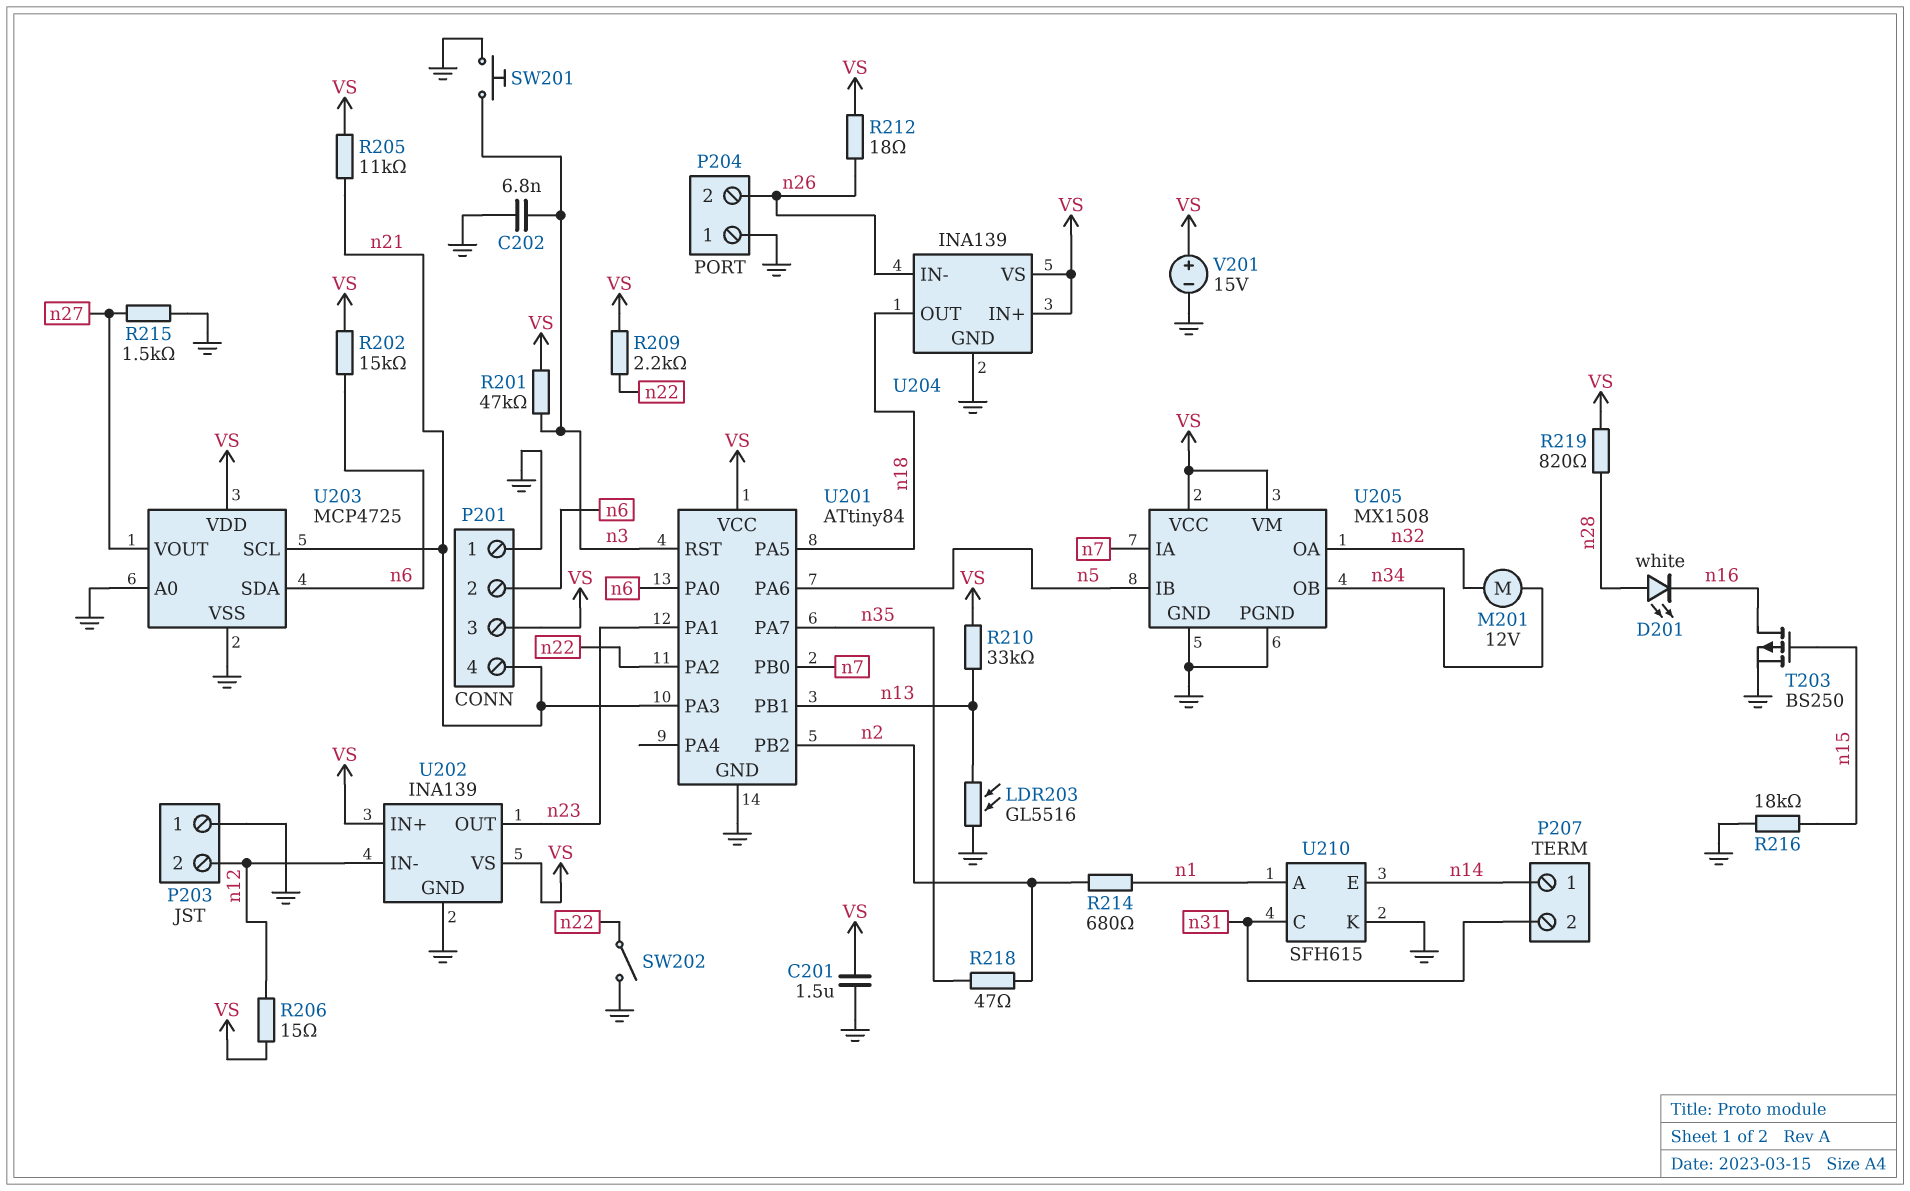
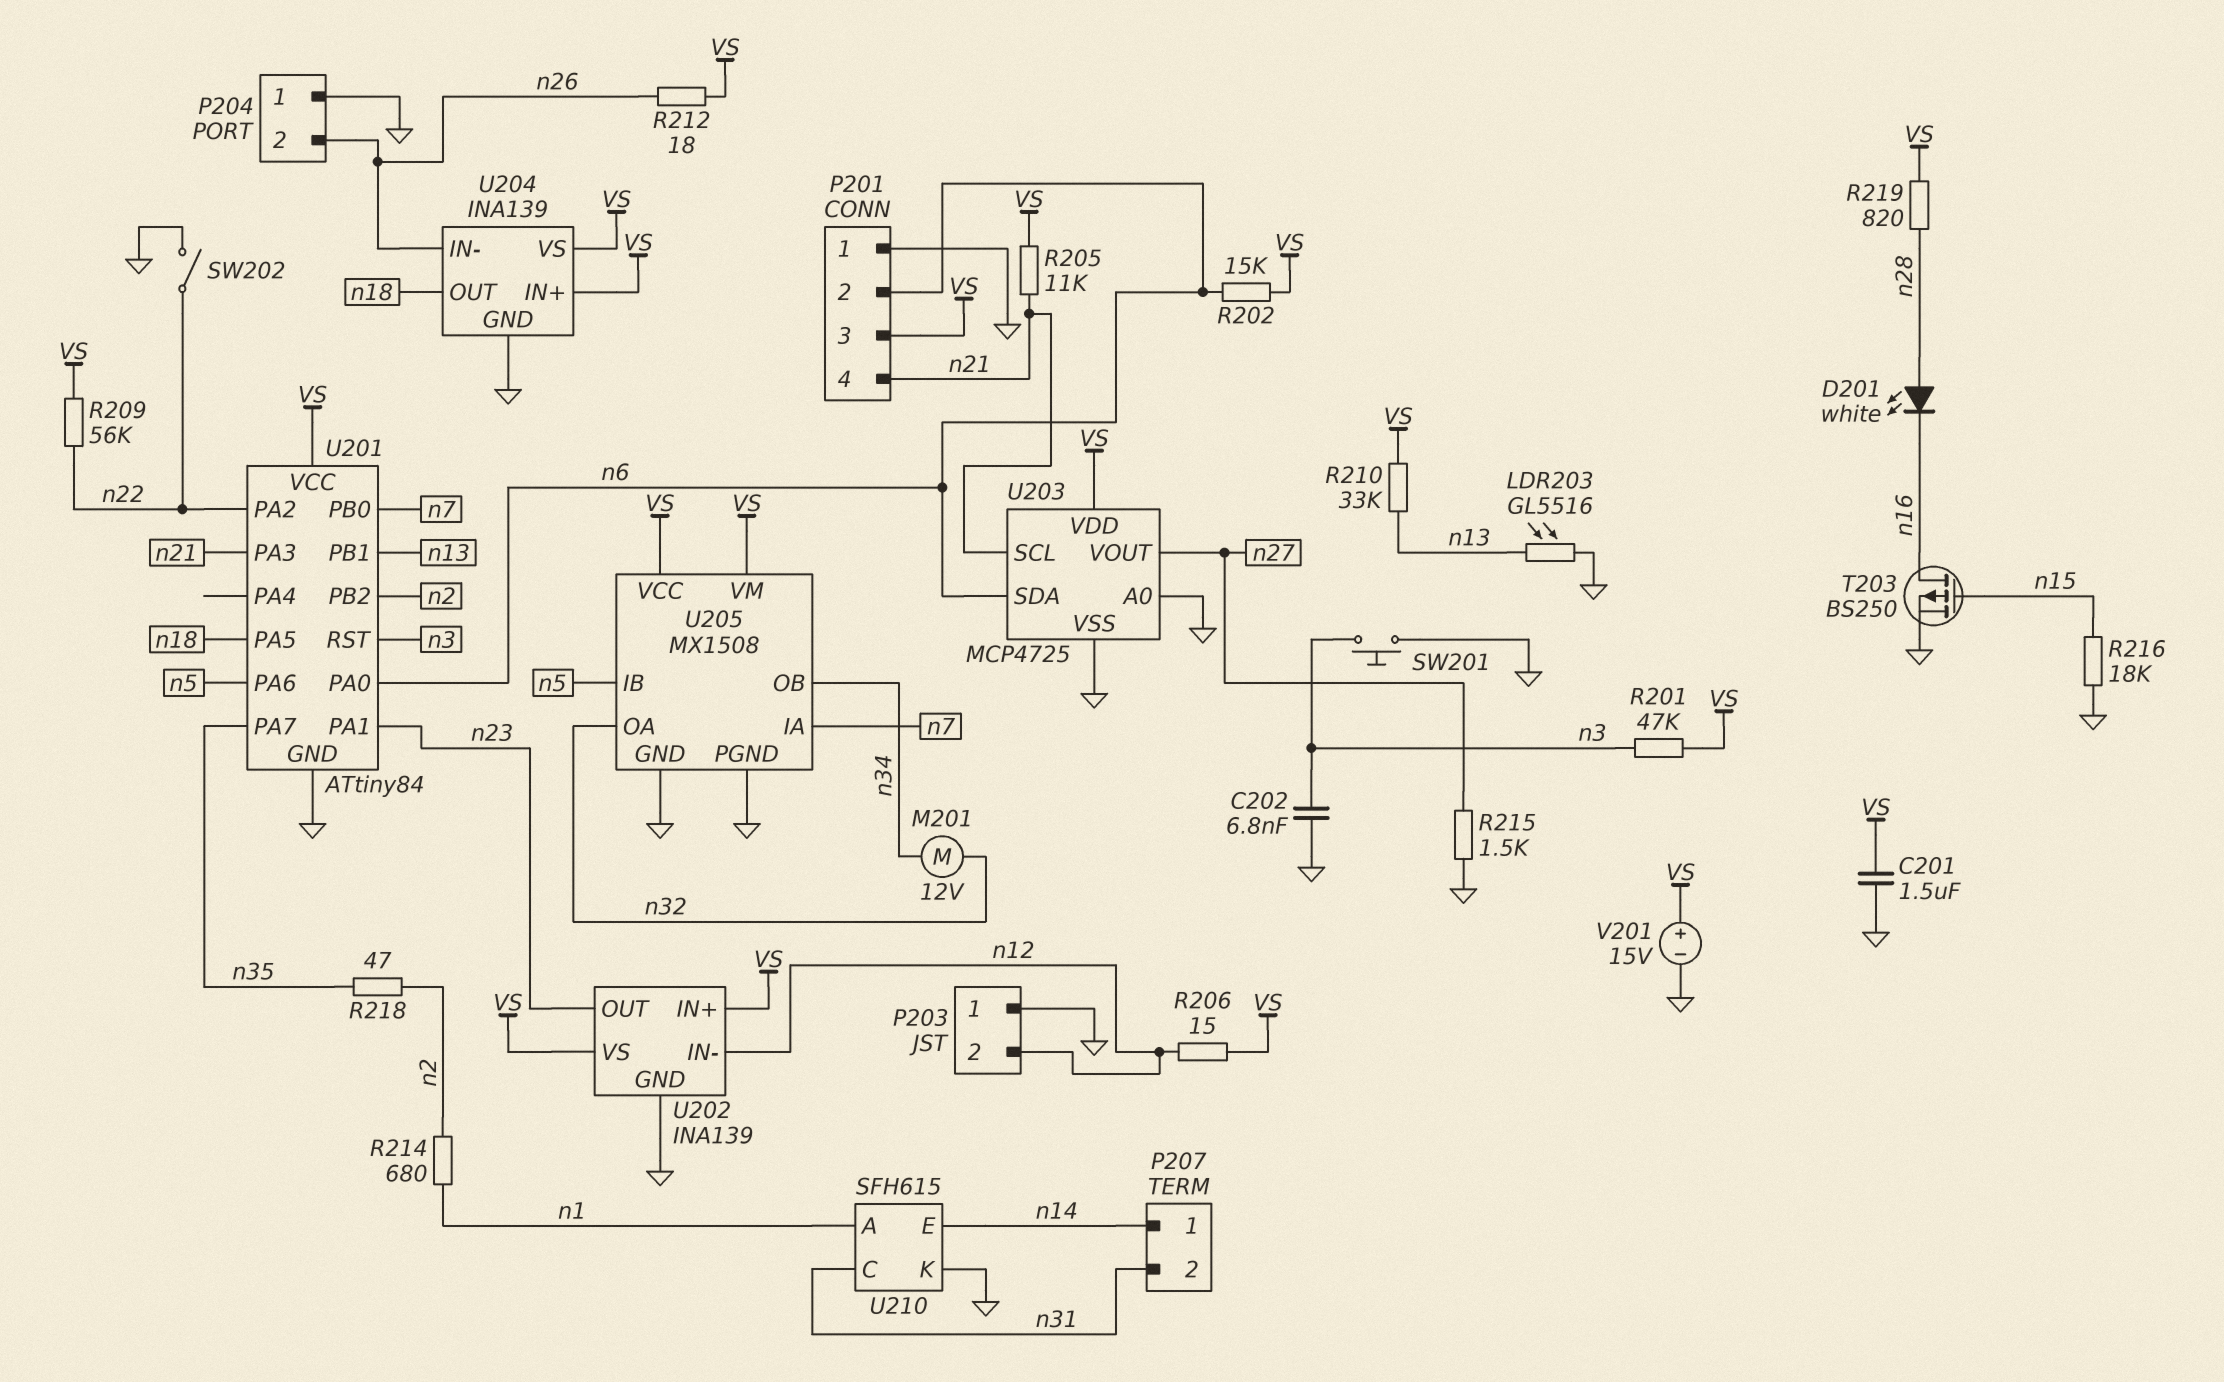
R209: 2.2k (VS, n22) -> 56k (VS, n22)

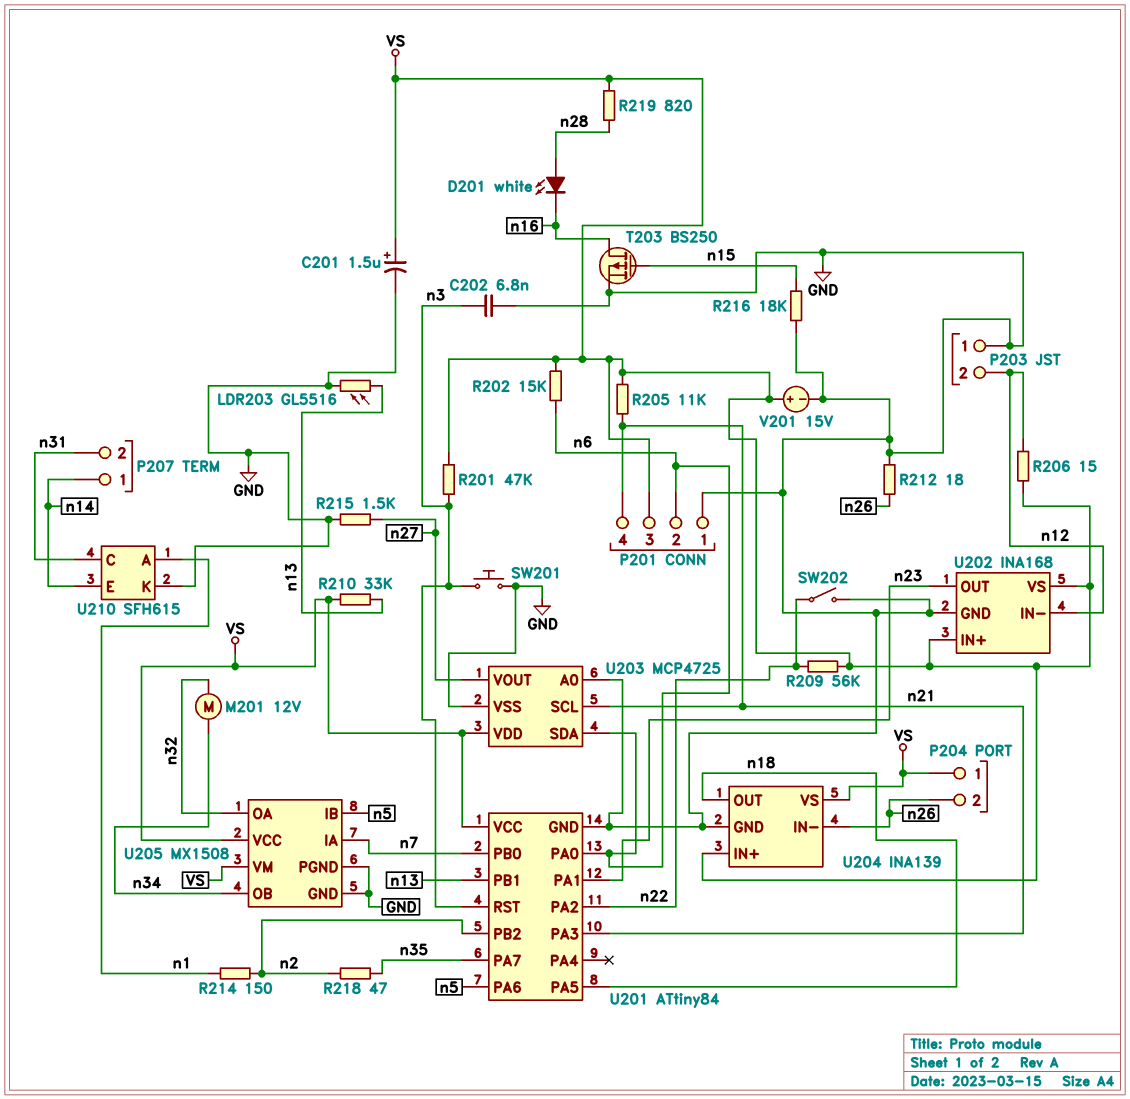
C201: 1.5uF (GND, VS) -> 1.5uF (plus VS, minus GND)
P204 pin 1: GND -> VS
R212: 18 (VS, n26) -> 18 (GND, n26)
R214: 680 (n1, n2) -> 150 (n1, n2)
U202: INA139 -> INA168

